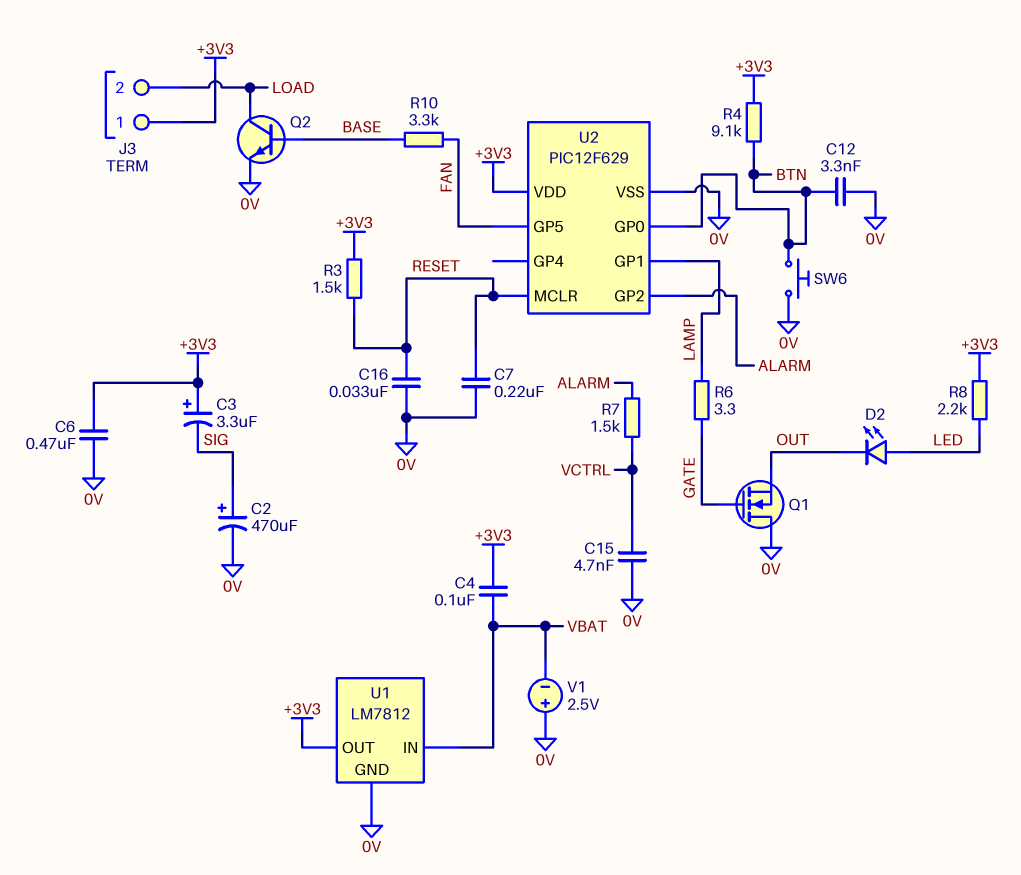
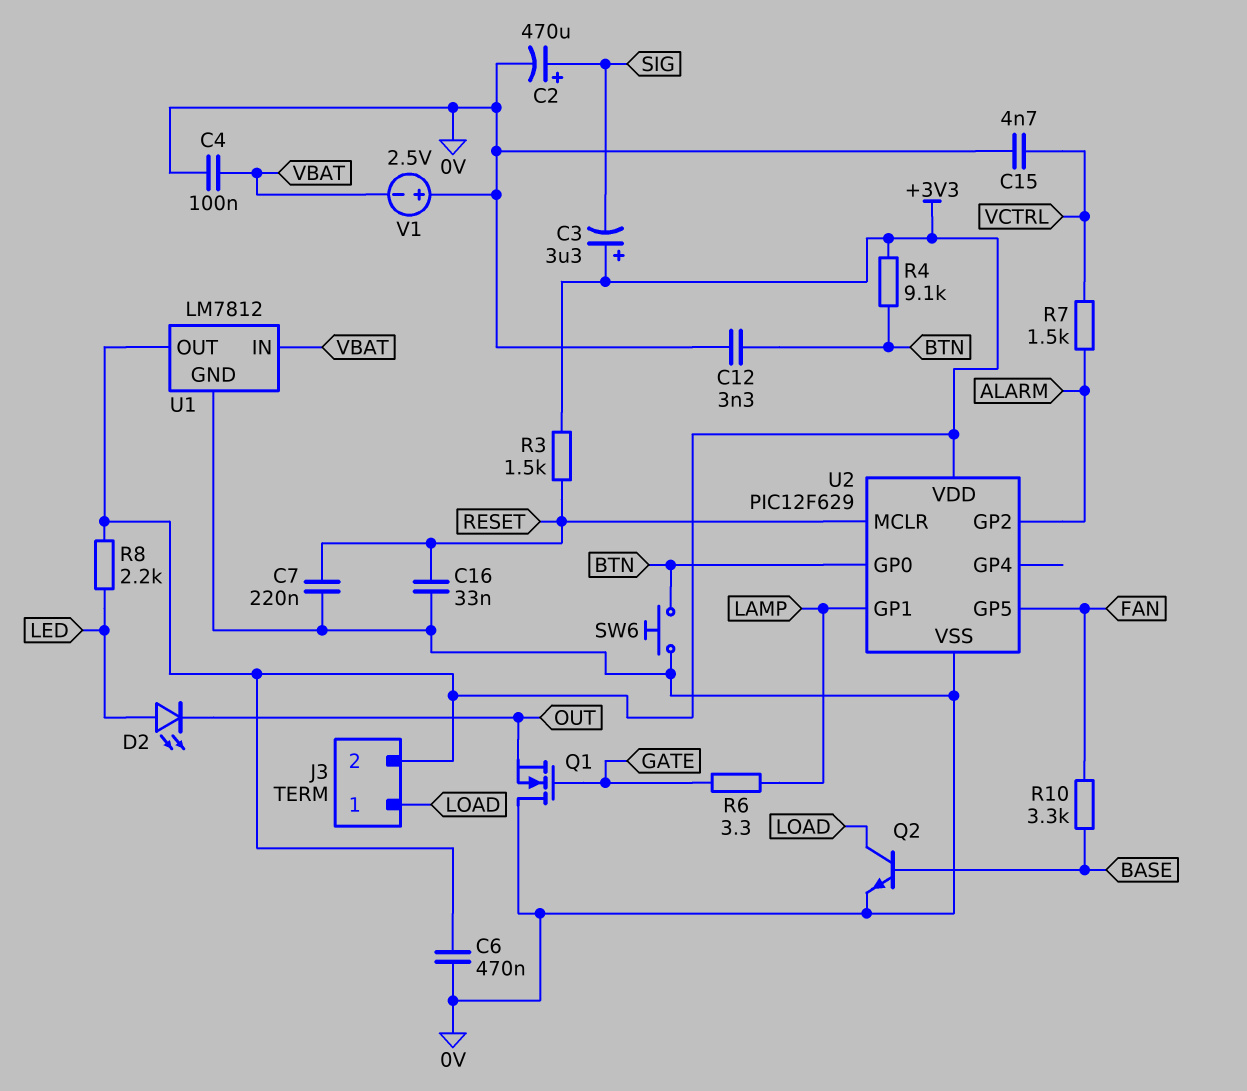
C4: 100nF (+3V3, VBAT) -> 100nF (0V, VBAT)
J3 pin 1: +3V3 -> LOAD
J3 pin 2: LOAD -> +3V3

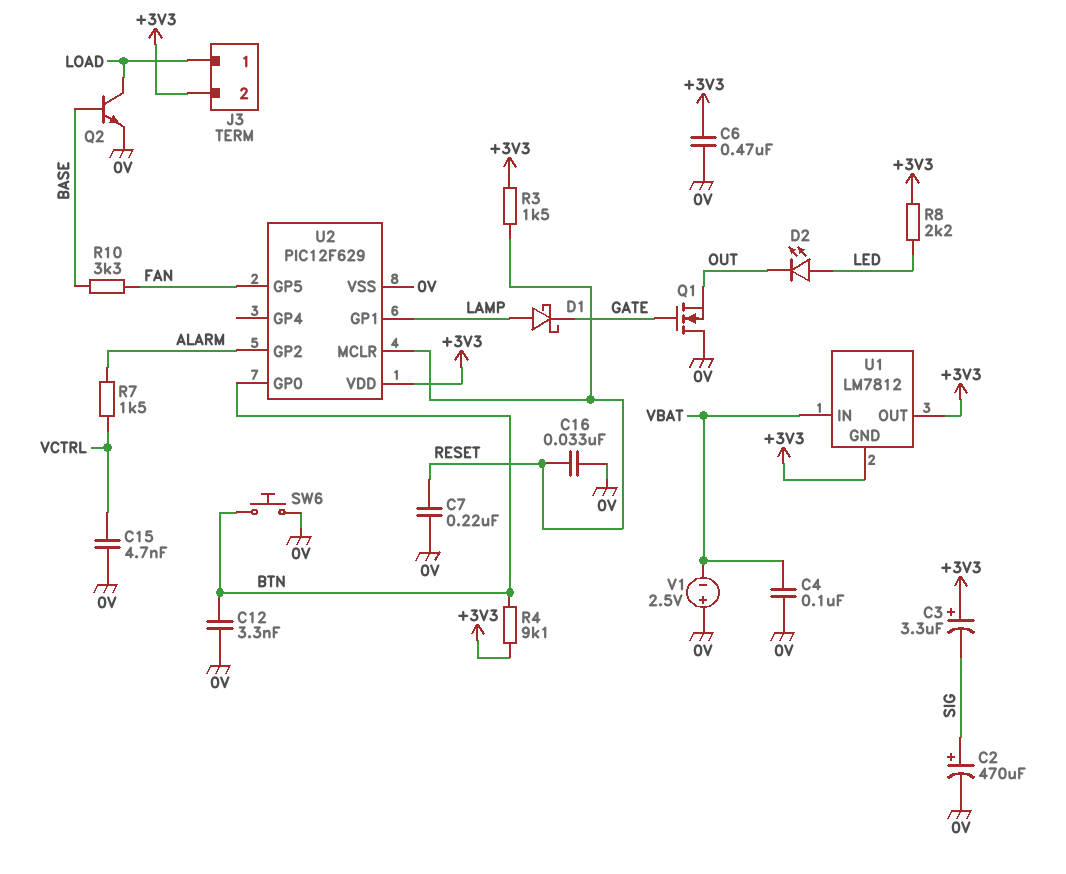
D1: none -> schottky (A LAMP, K GATE)
R6: 3.3 (GATE, LAMP) -> none
U1 pin GND: 0V -> +3V3

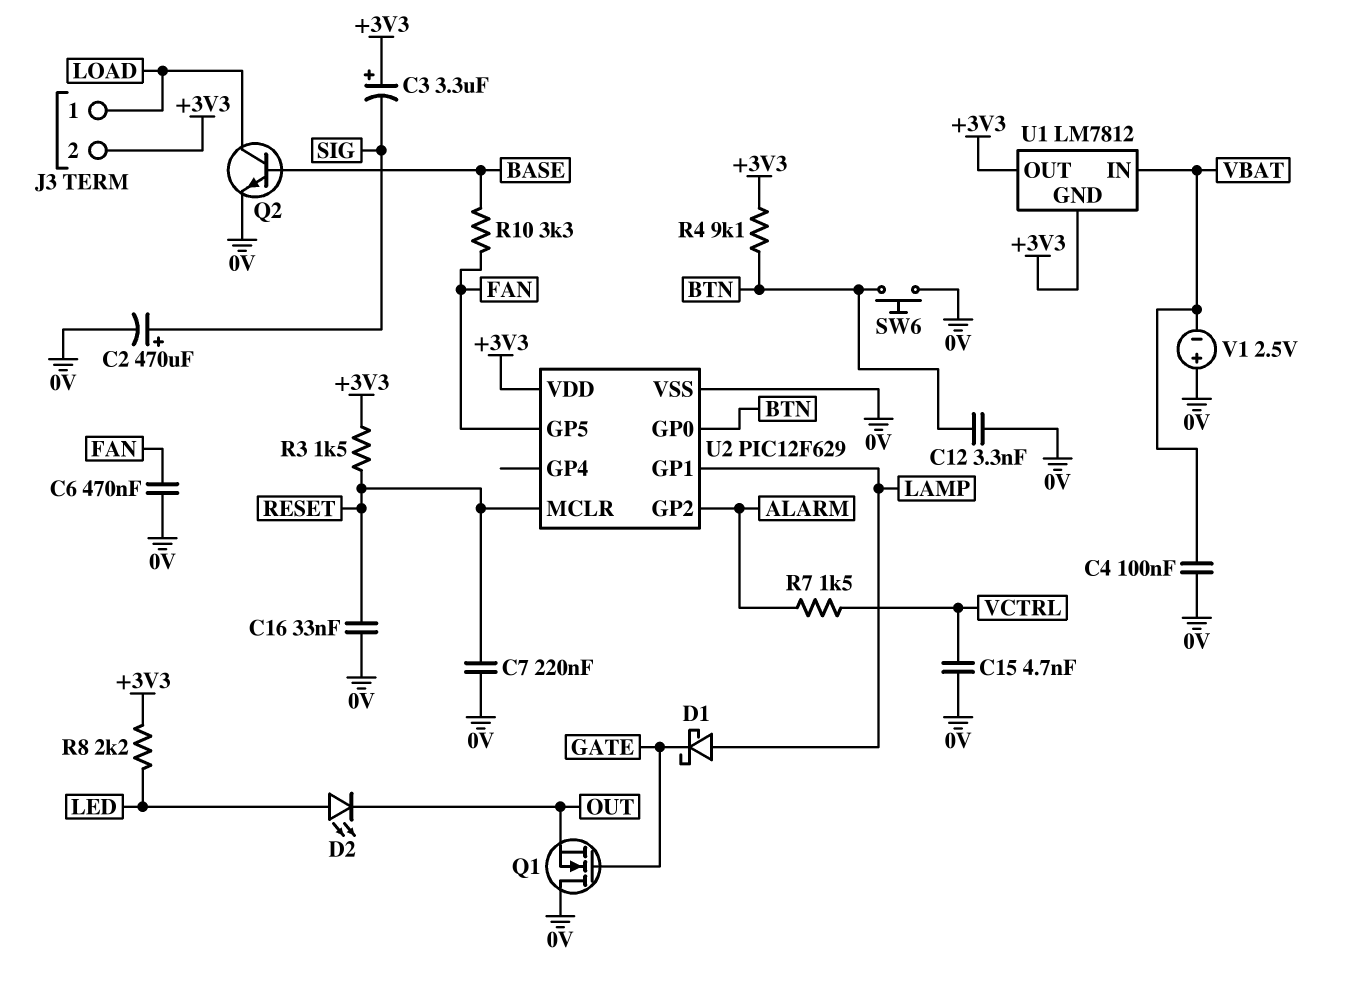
C6: 470nF (+3V3, 0V) -> 470nF (0V, FAN)

